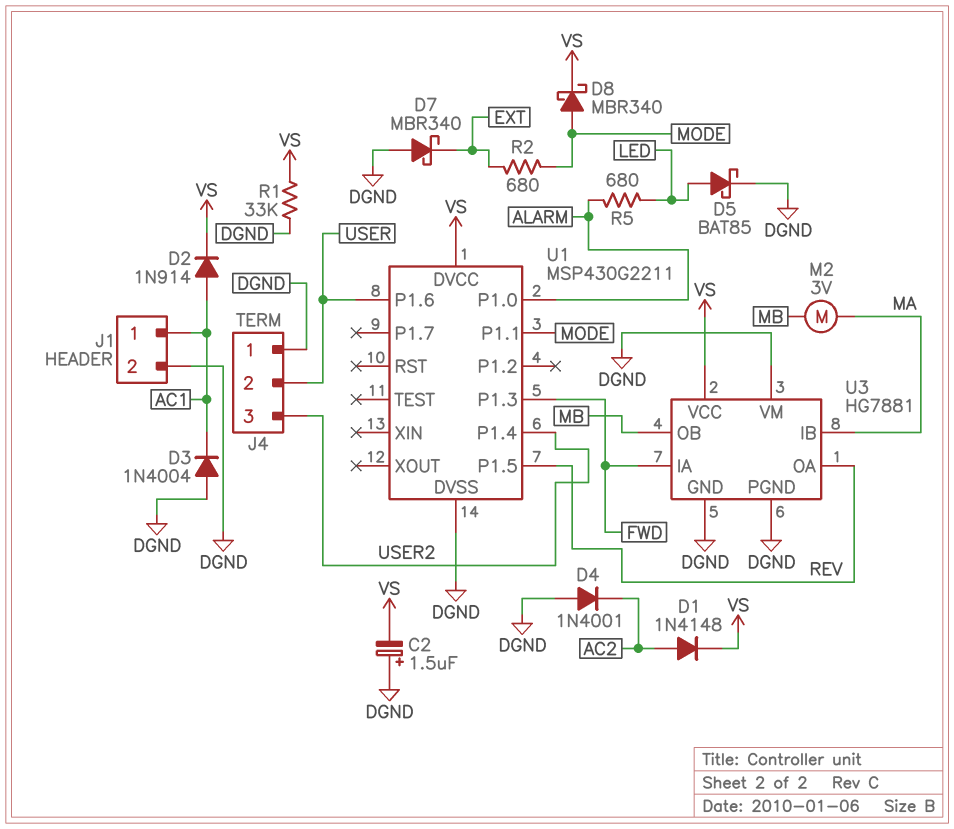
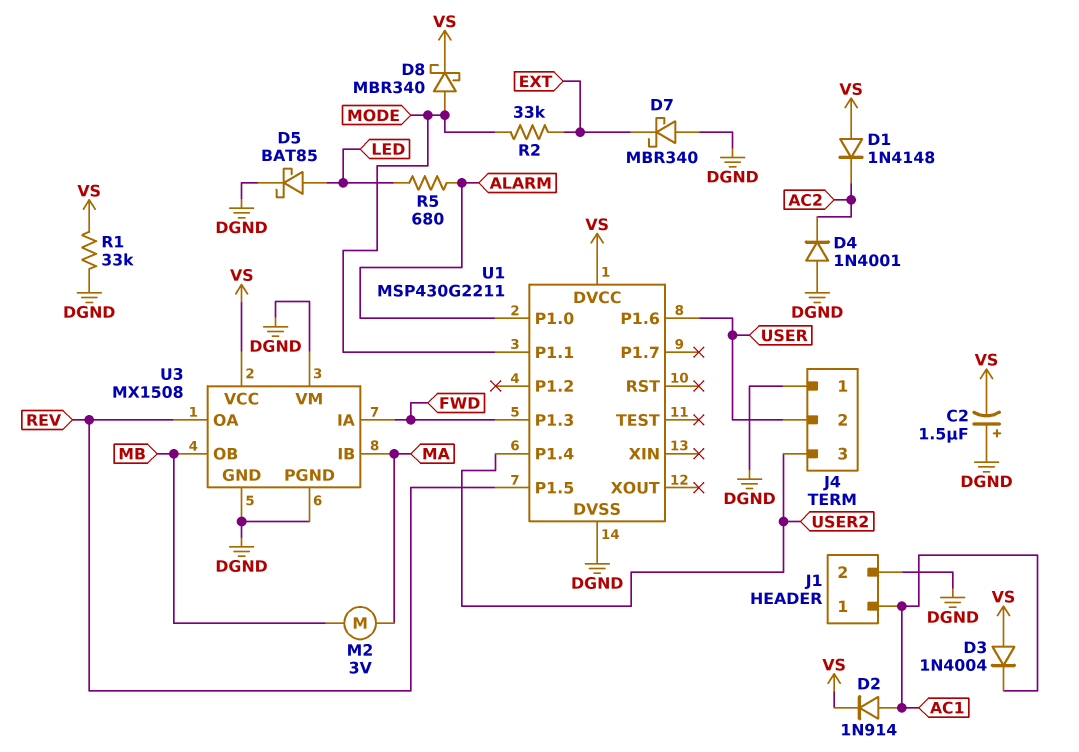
D1: diode 1N4148 (A AC2, K VS) -> diode 1N4148 (A VS, K AC2)
D3: diode 1N4004 (A DGND, K AC1) -> diode 1N4004 (A VS, K AC1)
R2: 680 (EXT, MODE) -> 33k (EXT, MODE)
U3: HG7881 -> MX1508

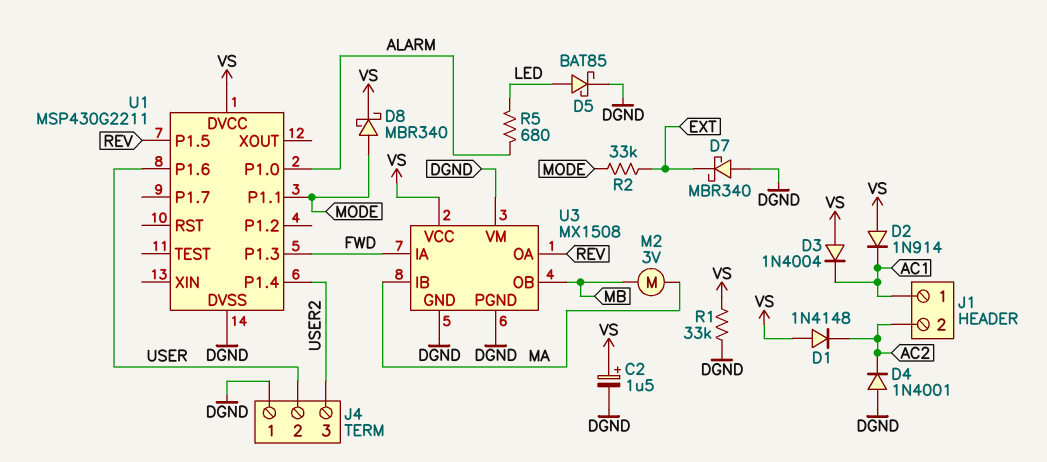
C2: 1.5uF (plus DGND, minus VS) -> 1.5uF (plus VS, minus DGND)
D2: diode 1N914 (A AC1, K VS) -> diode 1N914 (A VS, K AC1)
J1 pin 2: DGND -> AC2

